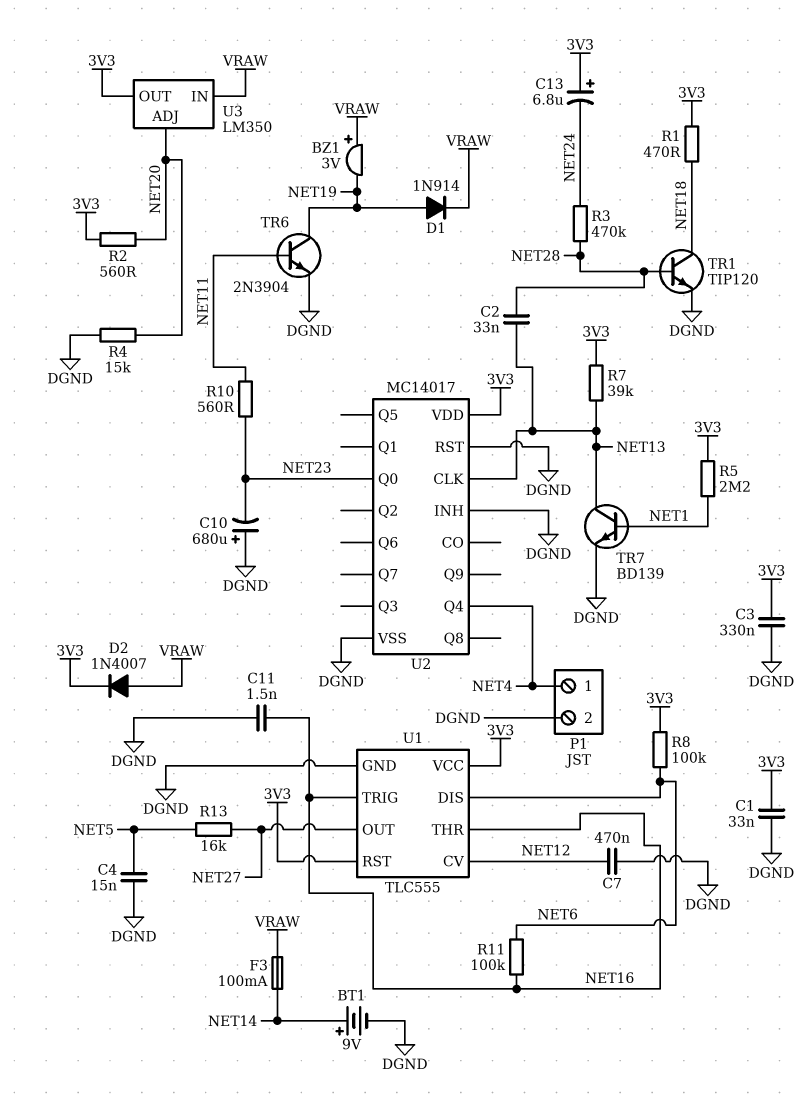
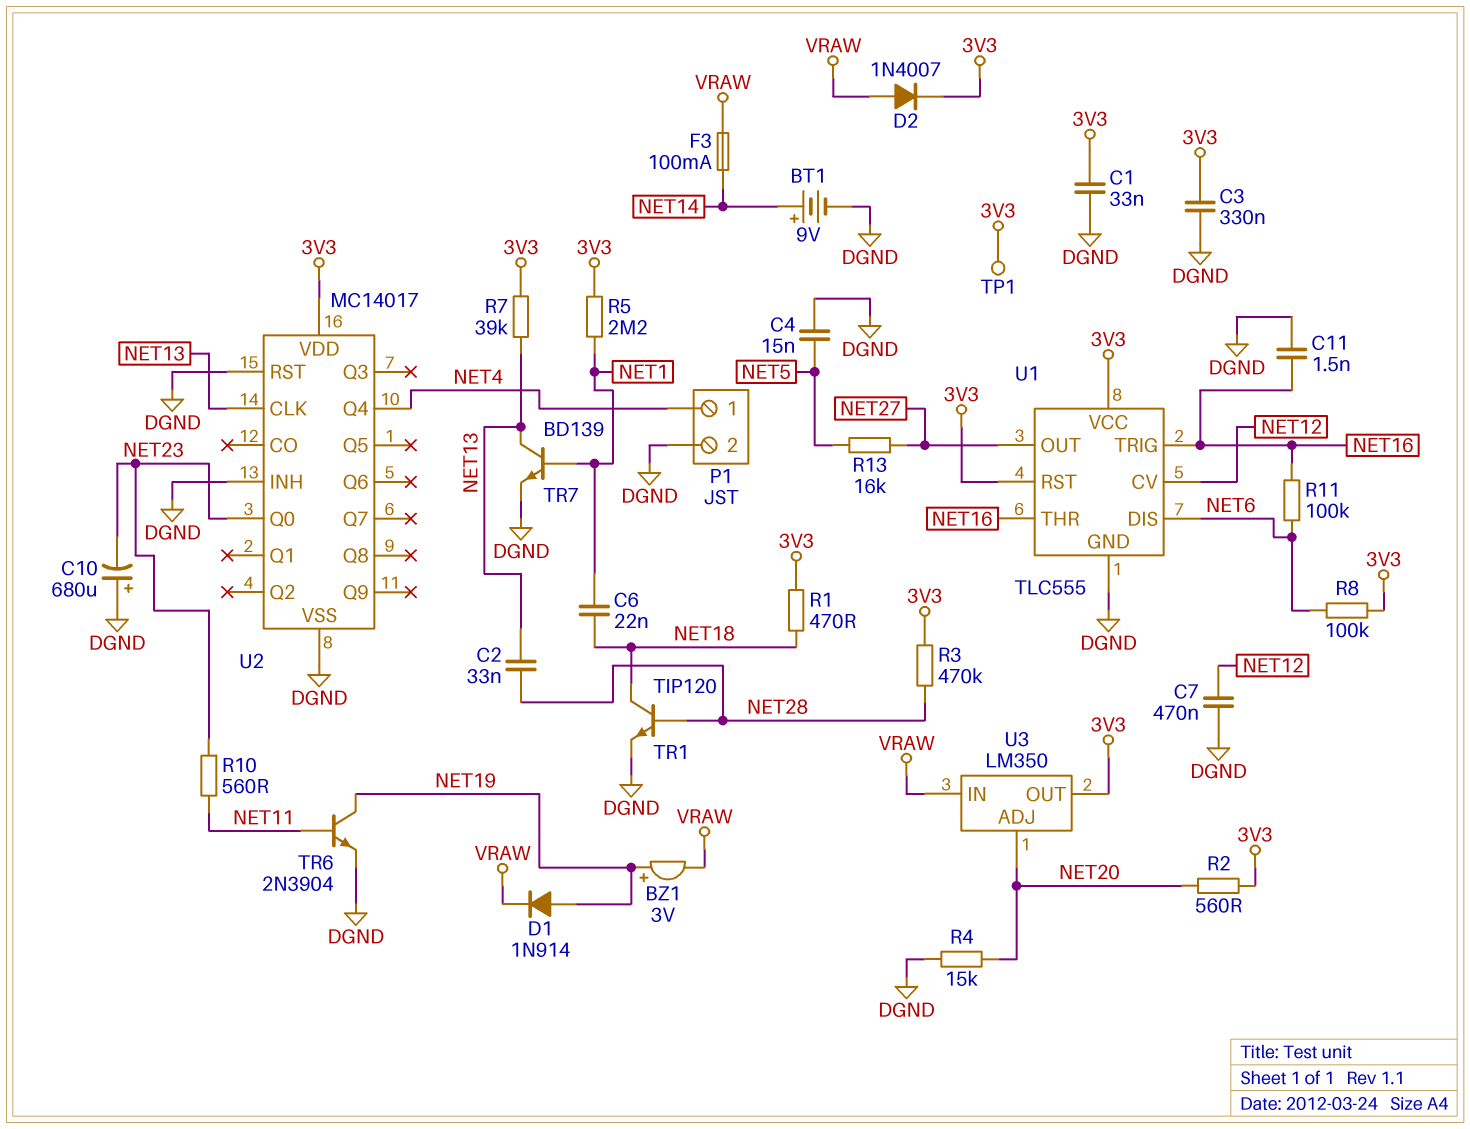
BZ1: buzzer 3V (plus VRAW, minus NET19) -> buzzer 3V (plus NET19, minus VRAW)
C6: none -> 22nF (NET1, NET18)
C13: 6.8uF (plus 3V3, minus NET24) -> none
R3: 470k (NET24, NET28) -> 470k (3V3, NET28)
TP1: none -> test point (3V3)

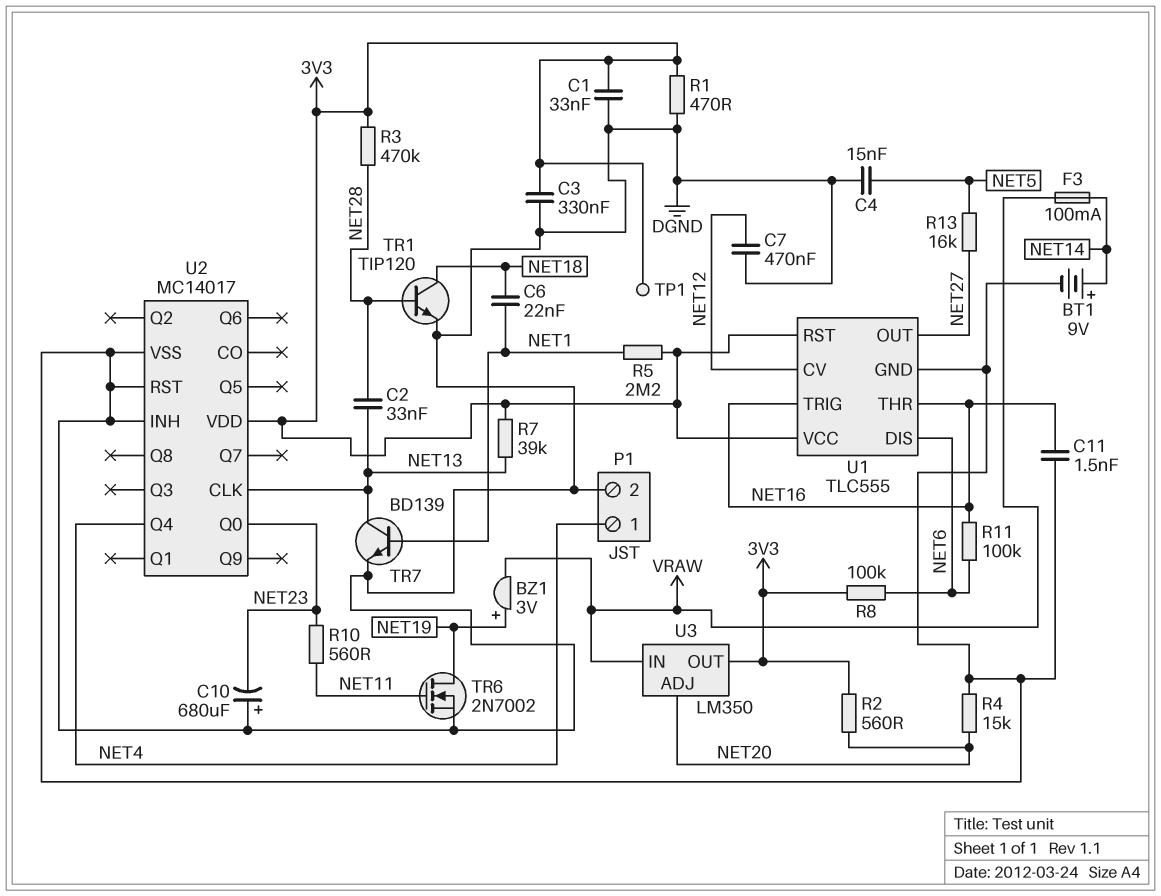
D1: diode 1N914 (A NET19, K VRAW) -> none
D2: diode 1N4007 (A VRAW, K 3V3) -> none
R1: 470 (3V3, NET18) -> 470 (3V3, DGND)
TR6: NPN 2N3904 (B NET11, C NET19, E DGND) -> NMOS 2N7002 (G NET11, D NET19, S DGND)

